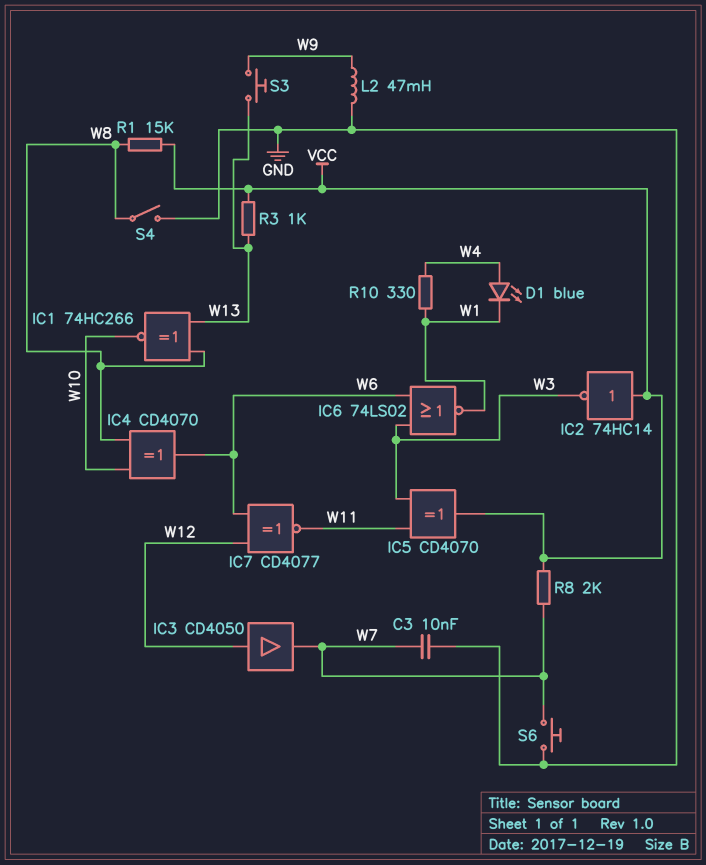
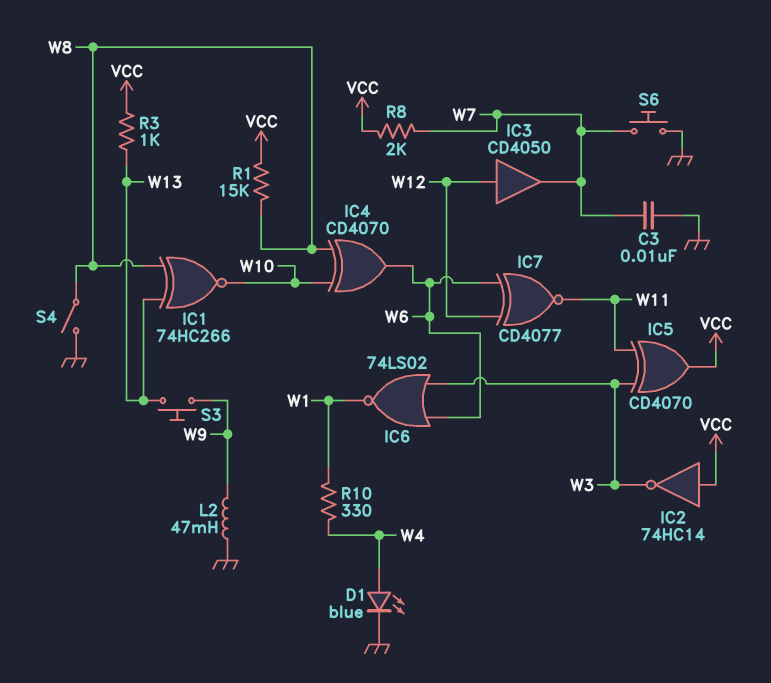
D1: LED blue (A W4, K W1) -> LED blue (A W4, K GND)

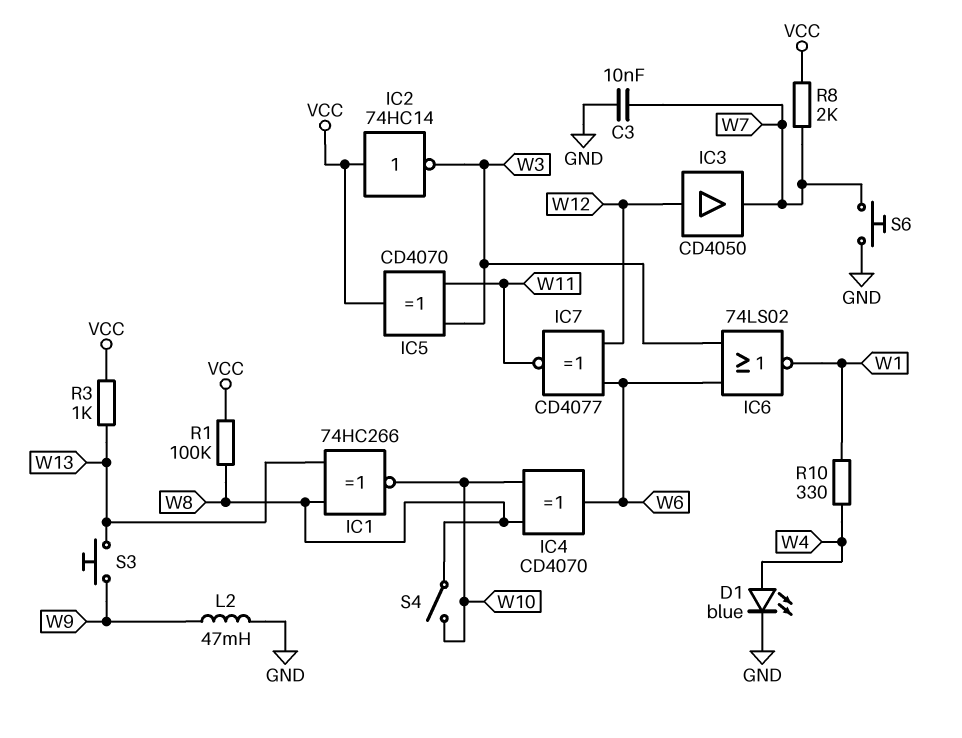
R1: 15k (VCC, W8) -> 100k (VCC, W8)
S4: switch (GND, W8) -> switch (W8, W10)

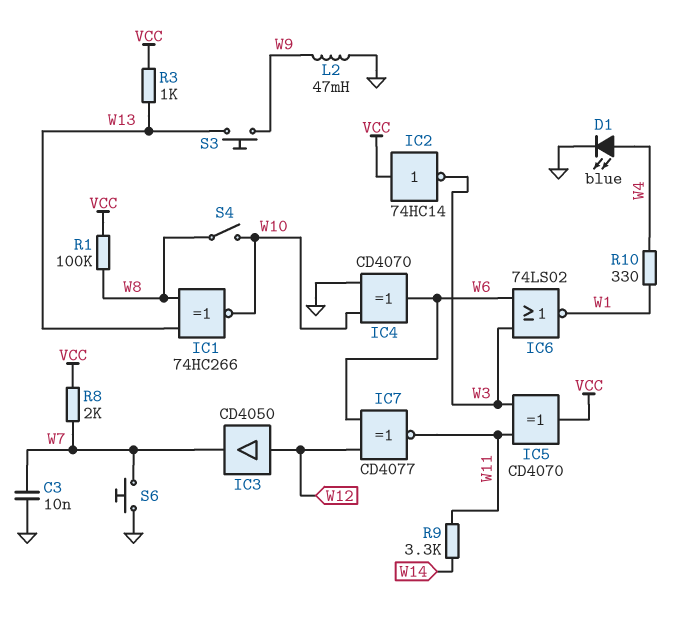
IC4: XOR CD4070 (in W8, in W10, out W6) -> XOR CD4070 (in GND, in W10, out W6)
R9: none -> 3.3k (W11, W14)

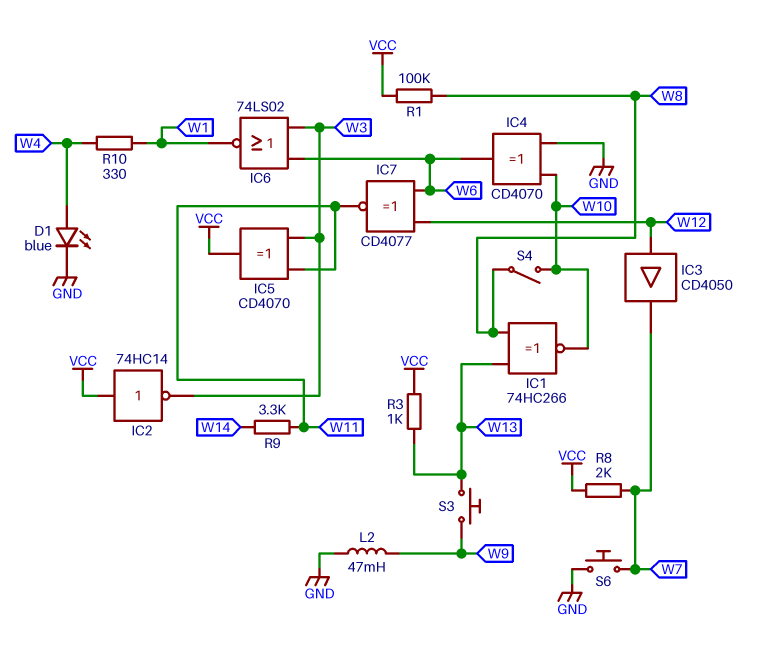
C3: 10nF (GND, W7) -> none

